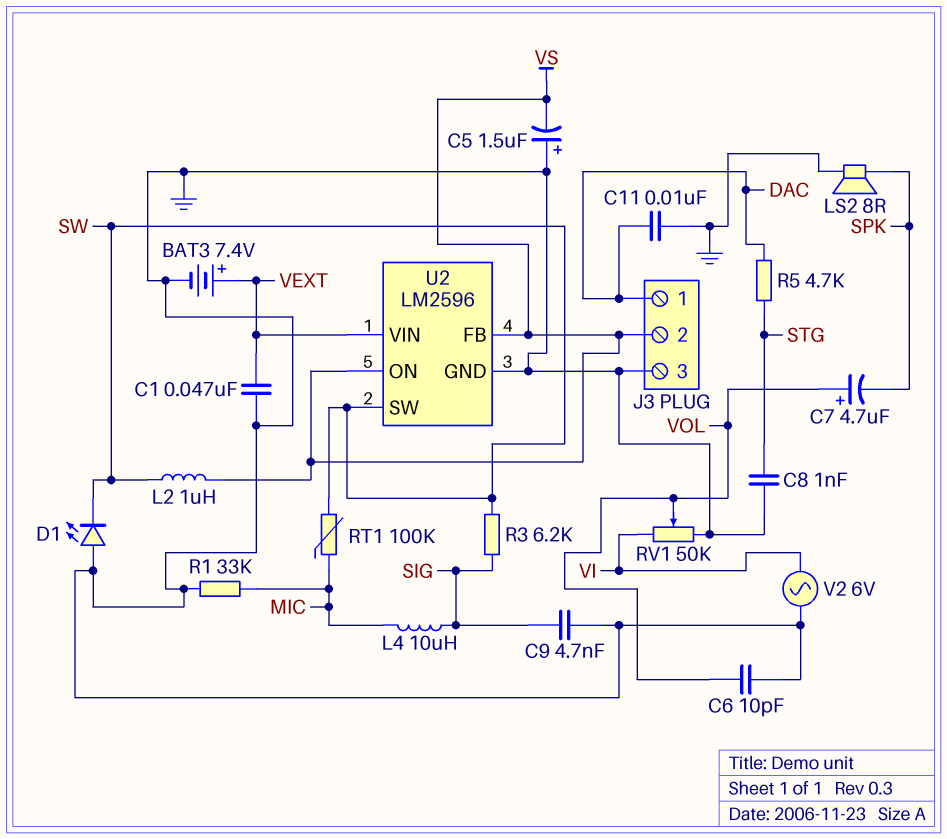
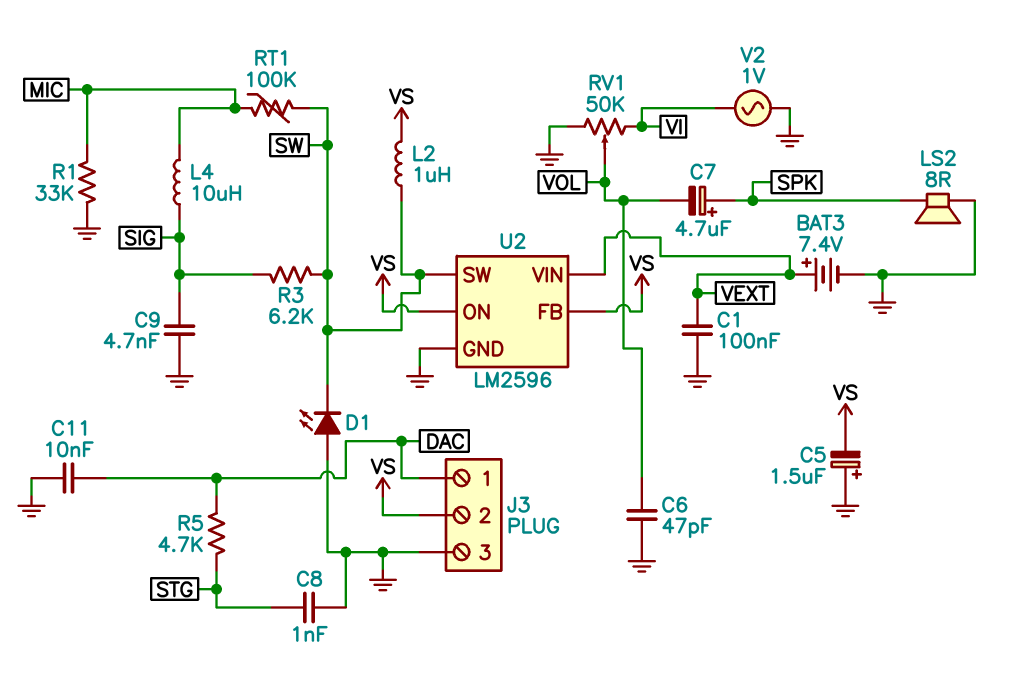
C1: 47nF (GND, VEXT) -> 100nF (GND, VEXT)
C6: 10pF (GND, VOL) -> 47pF (GND, VOL)
C7: 4.7uF (plus VOL, minus SPK) -> 4.7uF (plus SPK, minus VOL)
V2: AC 6V (GND, VI) -> AC 1V (GND, VI)

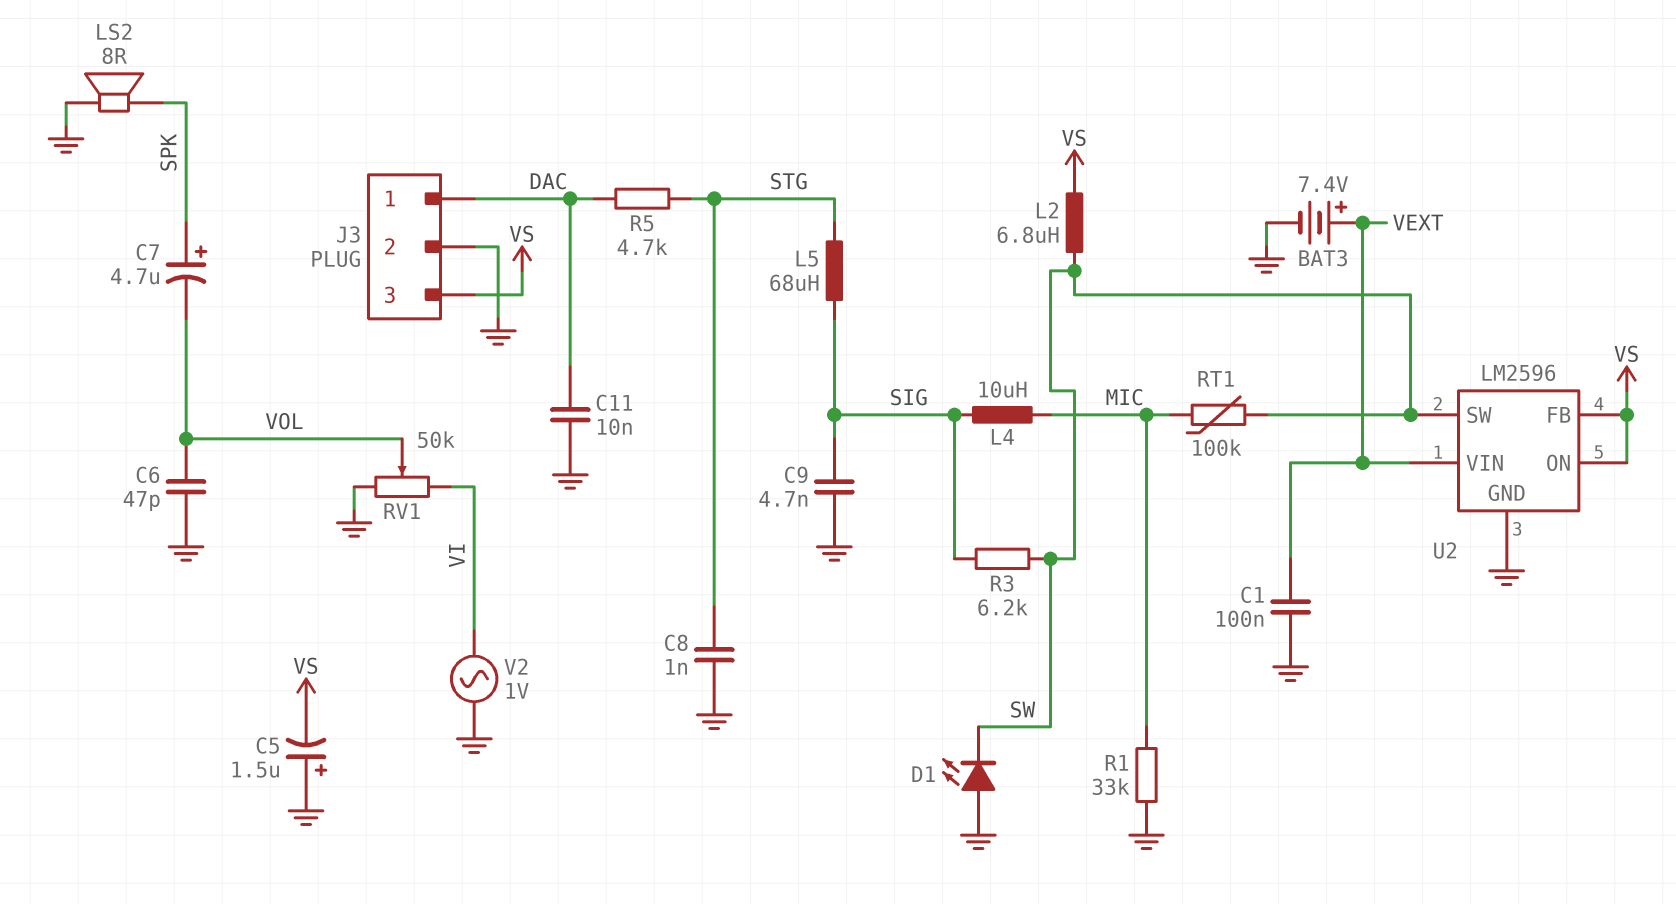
J3 pin 2: VS -> GND
J3 pin 3: GND -> VS
L2: 1uH (SW, VS) -> 6.8uH (SW, VS)
L5: none -> 68uH (SIG, STG)

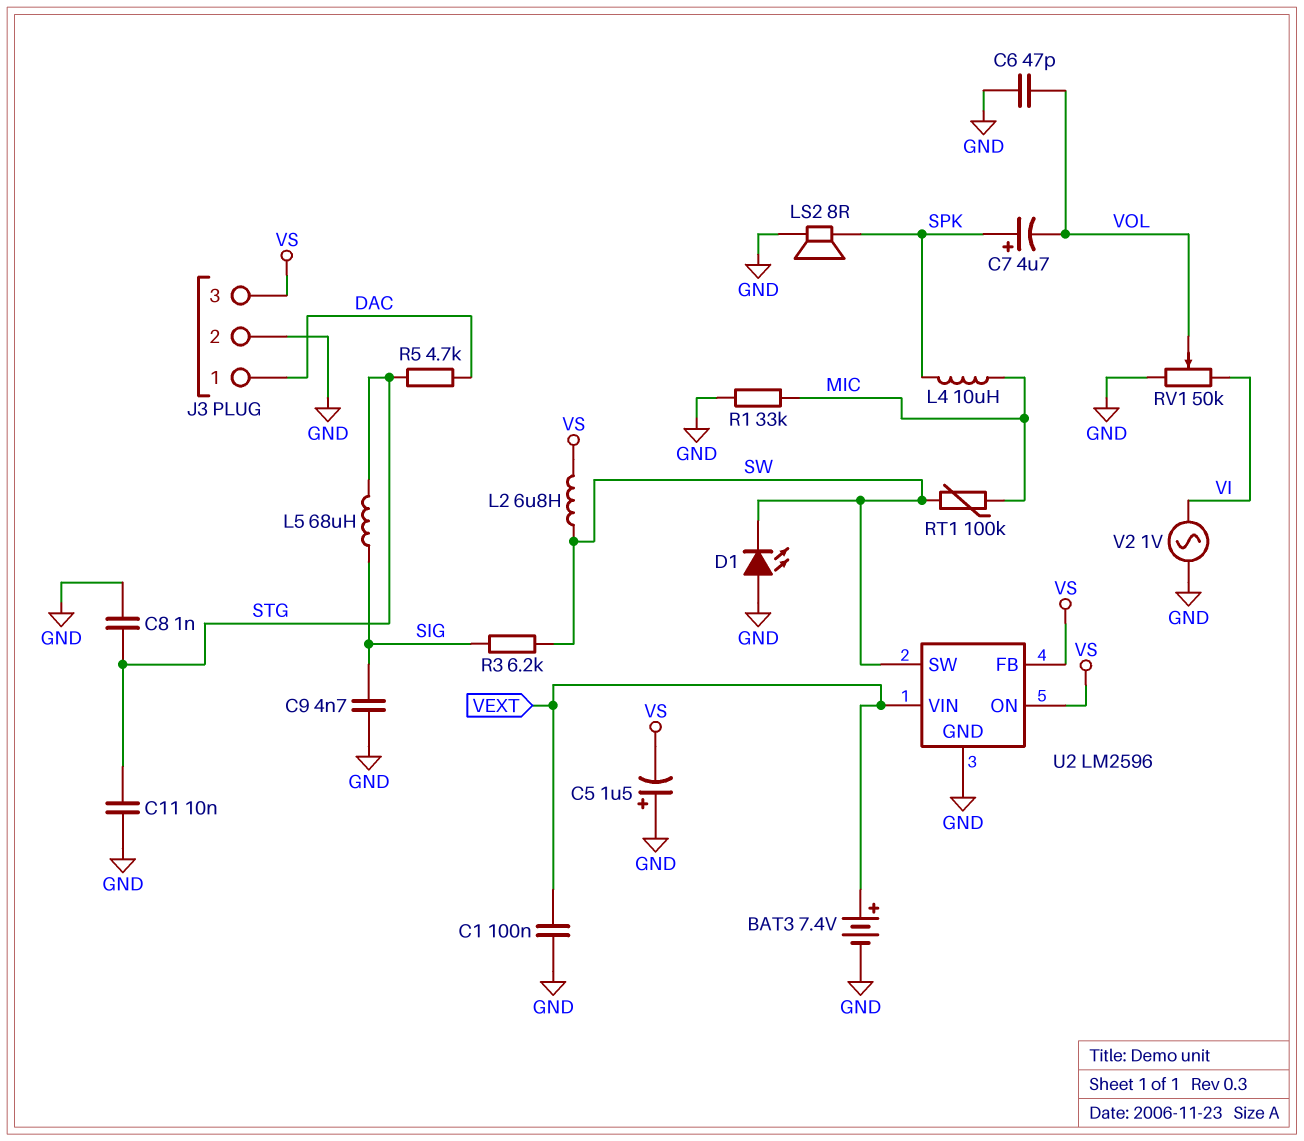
C11: 10nF (DAC, GND) -> 10nF (GND, STG)
L4: 10uH (MIC, SIG) -> 10uH (MIC, SPK)

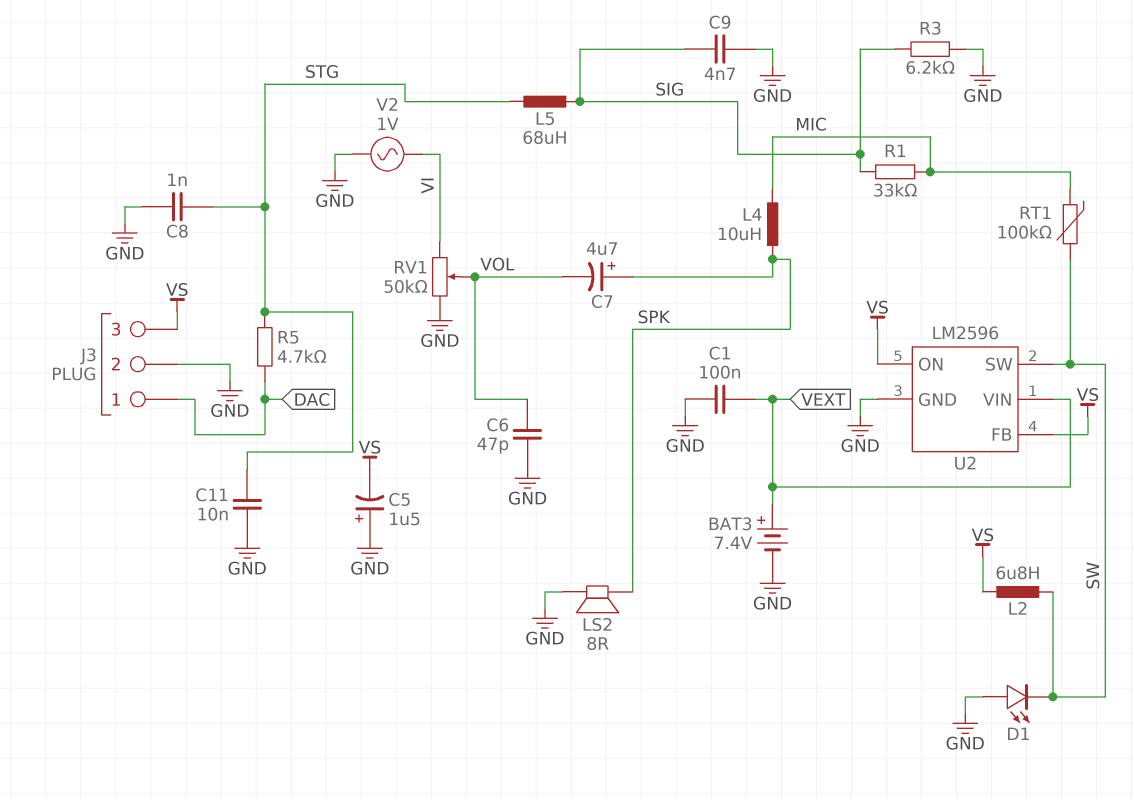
R1: 33k (GND, MIC) -> 33k (MIC, SIG)
R3: 6.2k (SIG, SW) -> 6.2k (GND, SIG)

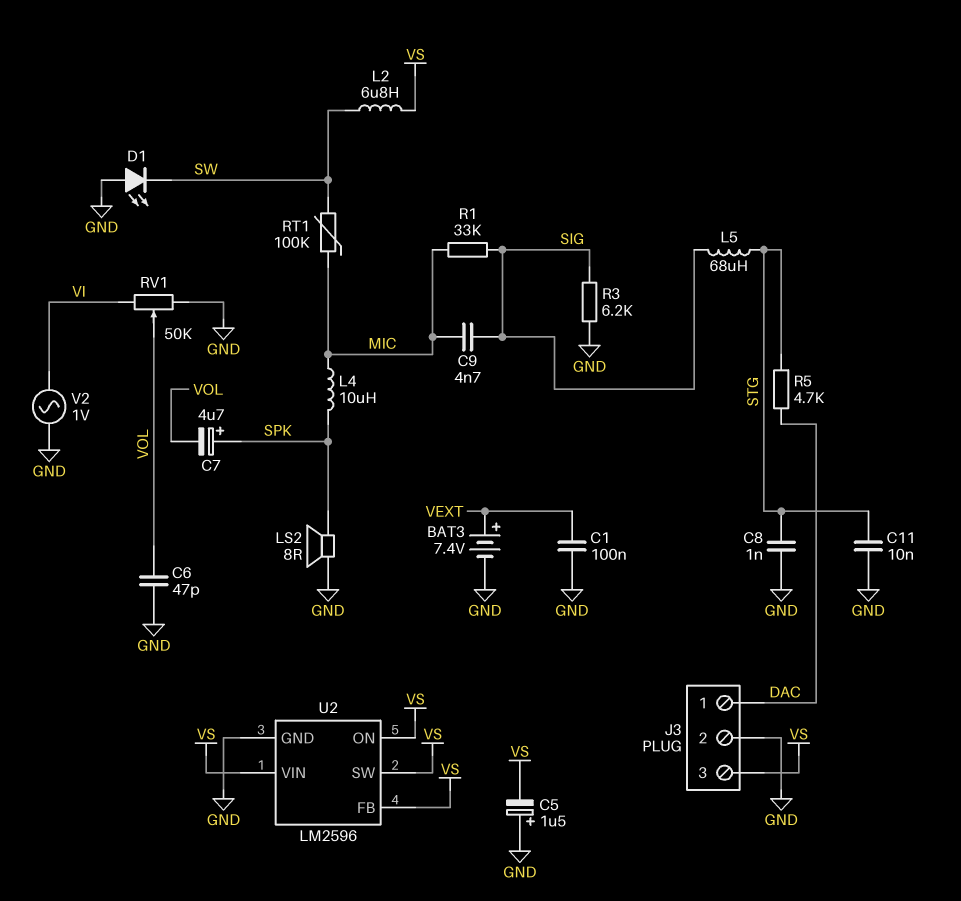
C9: 4.7nF (GND, SIG) -> 4.7nF (MIC, SIG)
U2 pin SW: SW -> VS
U2 pin VIN: VEXT -> VS

